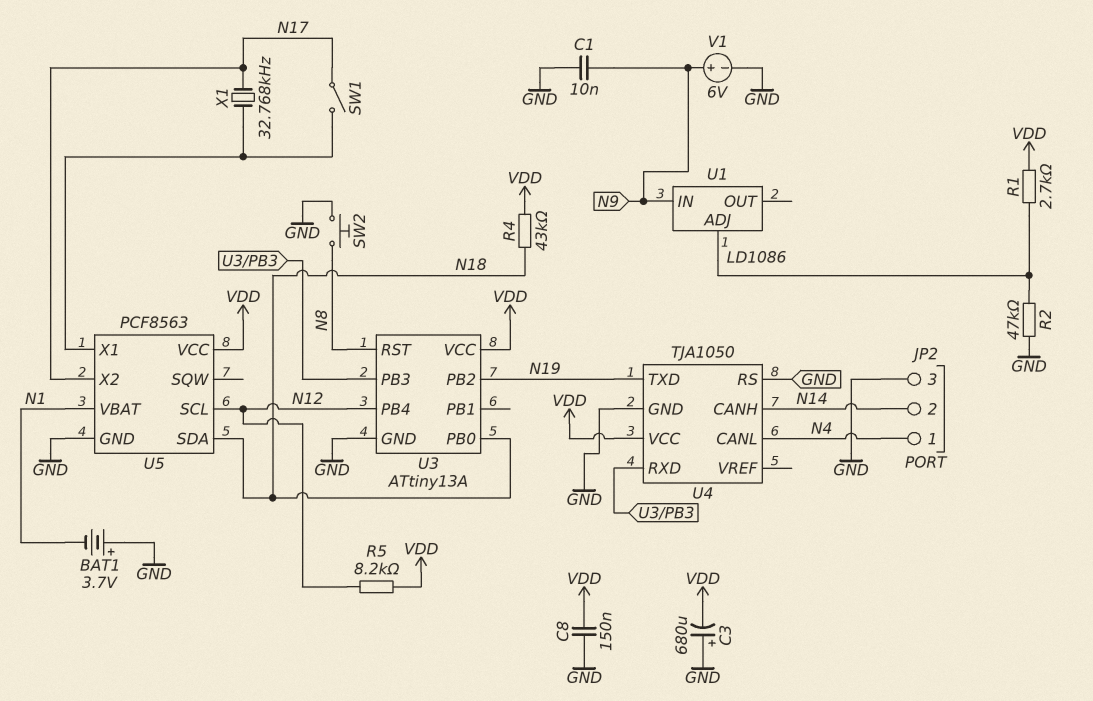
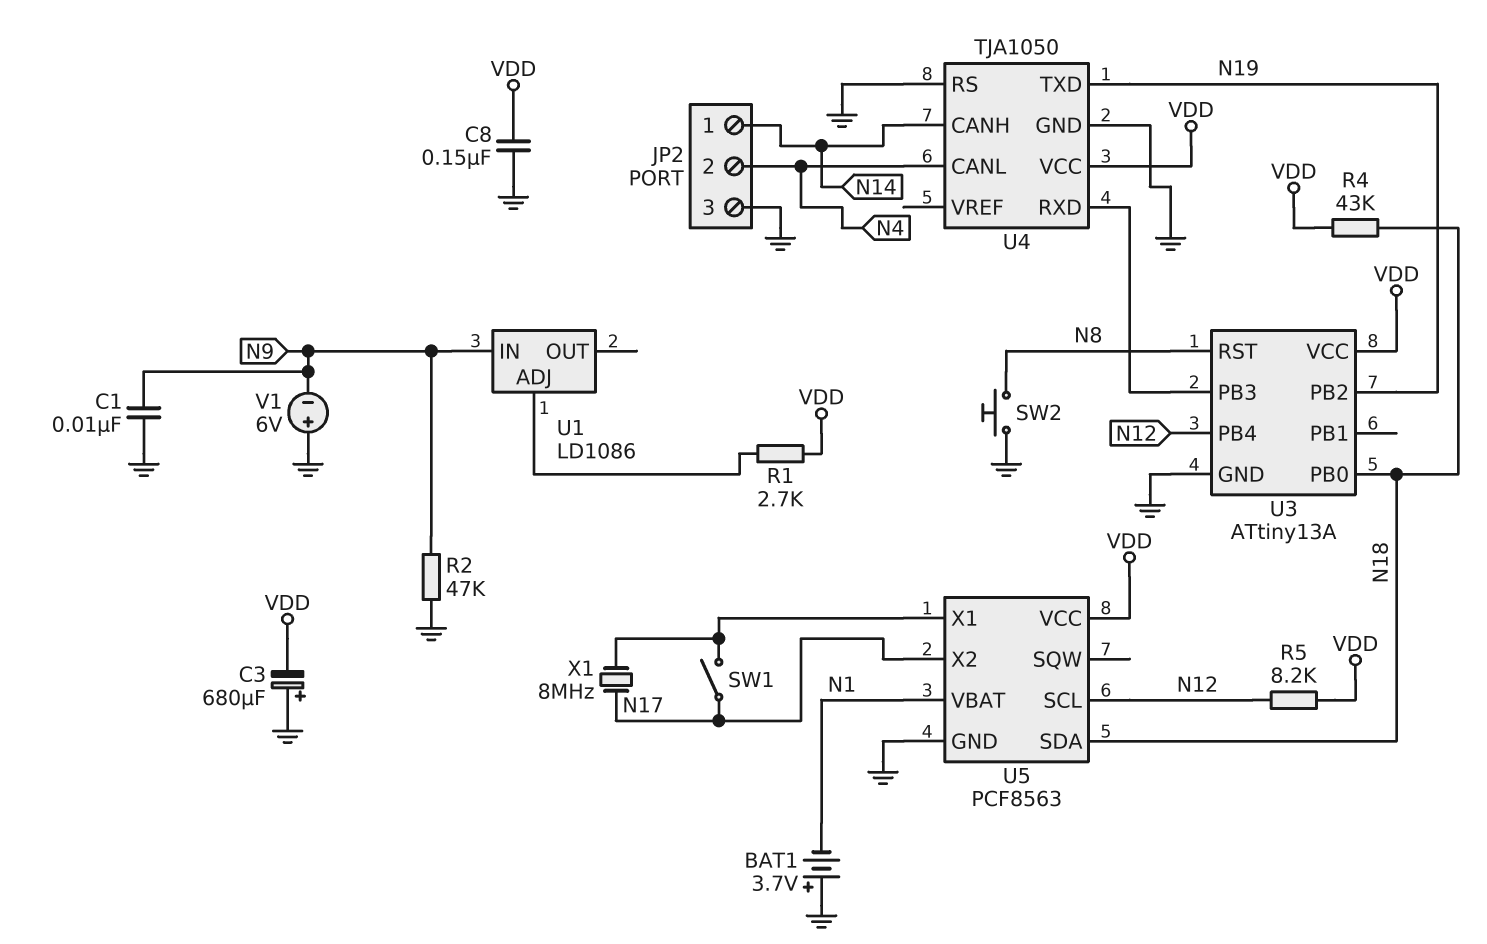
JP2 pin 1: N4 -> N14
JP2 pin 2: N14 -> N4
R2: 47k (GND, U1/ADJ) -> 47k (GND, N9)
V1: 6V (plus N9, minus GND) -> 6V (plus GND, minus N9)
X1: 32.768kHz (N17, U5/X1) -> 8MHz (N17, U5/X1)

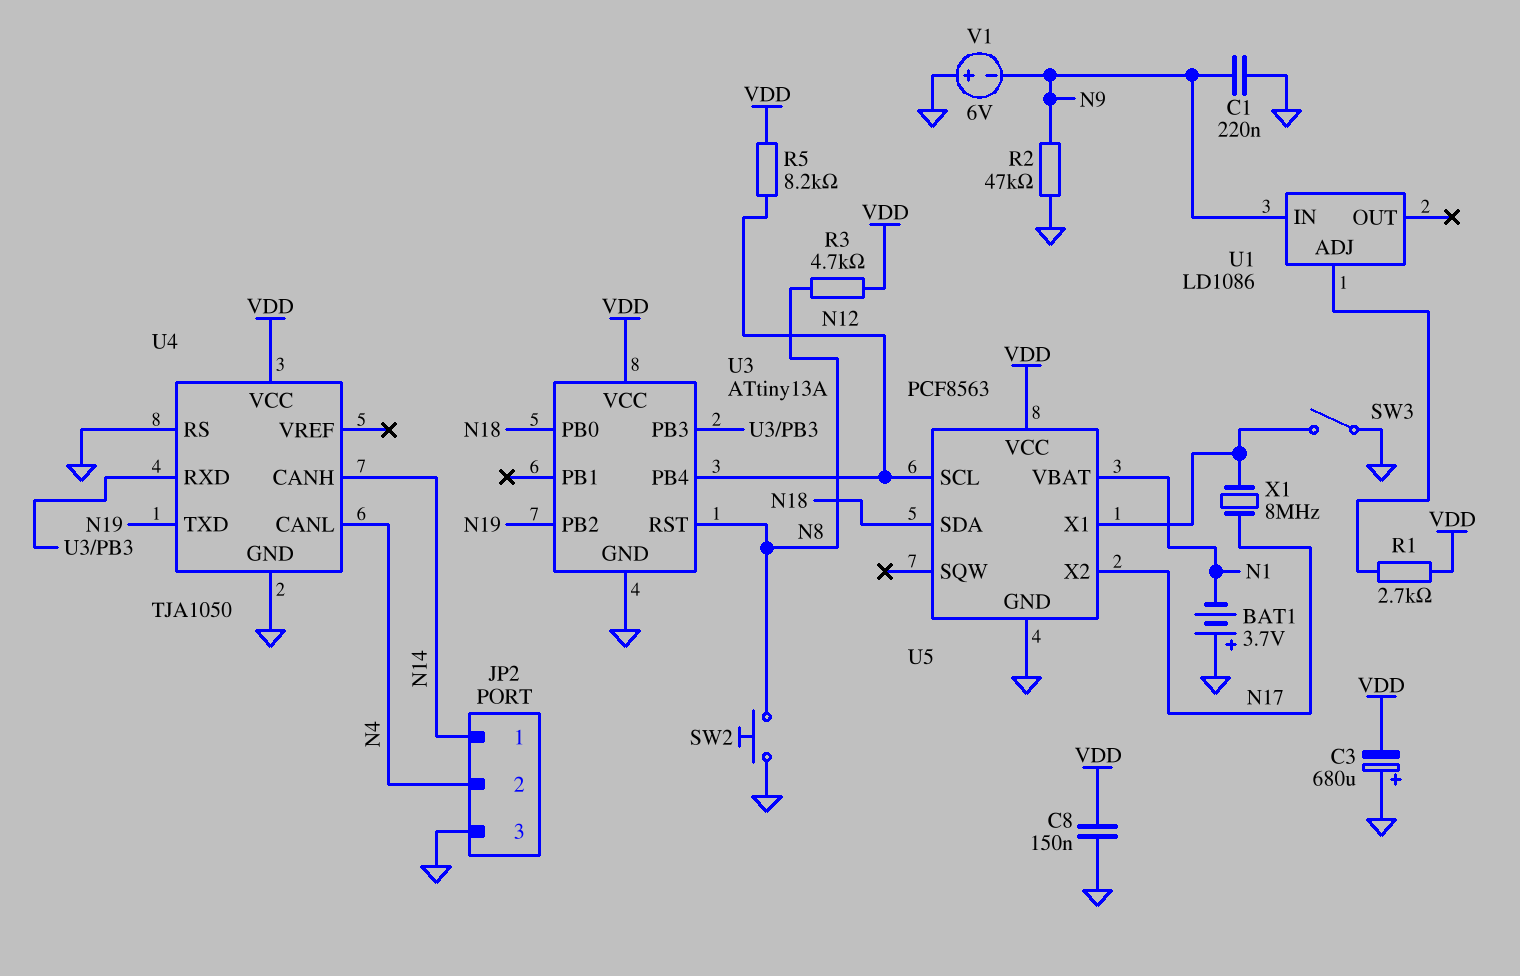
C1: 10nF (GND, N9) -> 220nF (GND, N9)
R3: none -> 4.7k (N8, VDD)
R4: 43k (N18, VDD) -> none
SW1: switch (N17, U5/X1) -> none
SW3: none -> switch (GND, U5/X1)

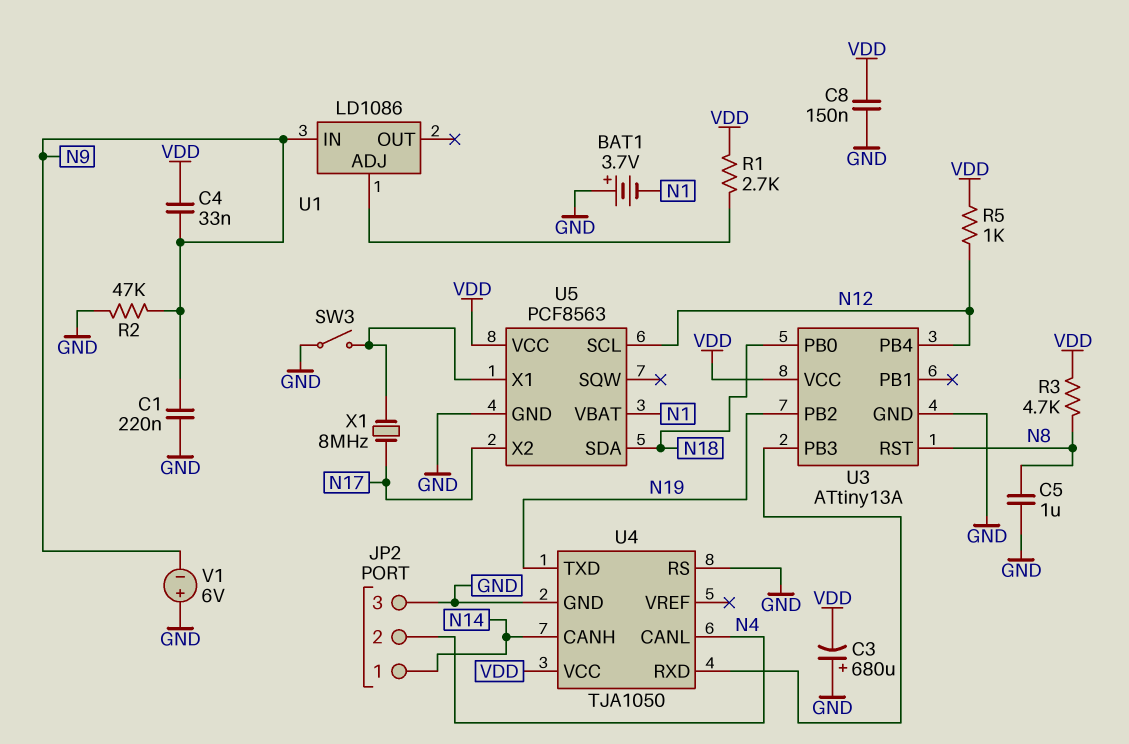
C4: none -> 33nF (N9, VDD)
C5: none -> 1uF (GND, N8)
R5: 8.2k (N12, VDD) -> 1k (N12, VDD)
SW2: button (GND, N8) -> none

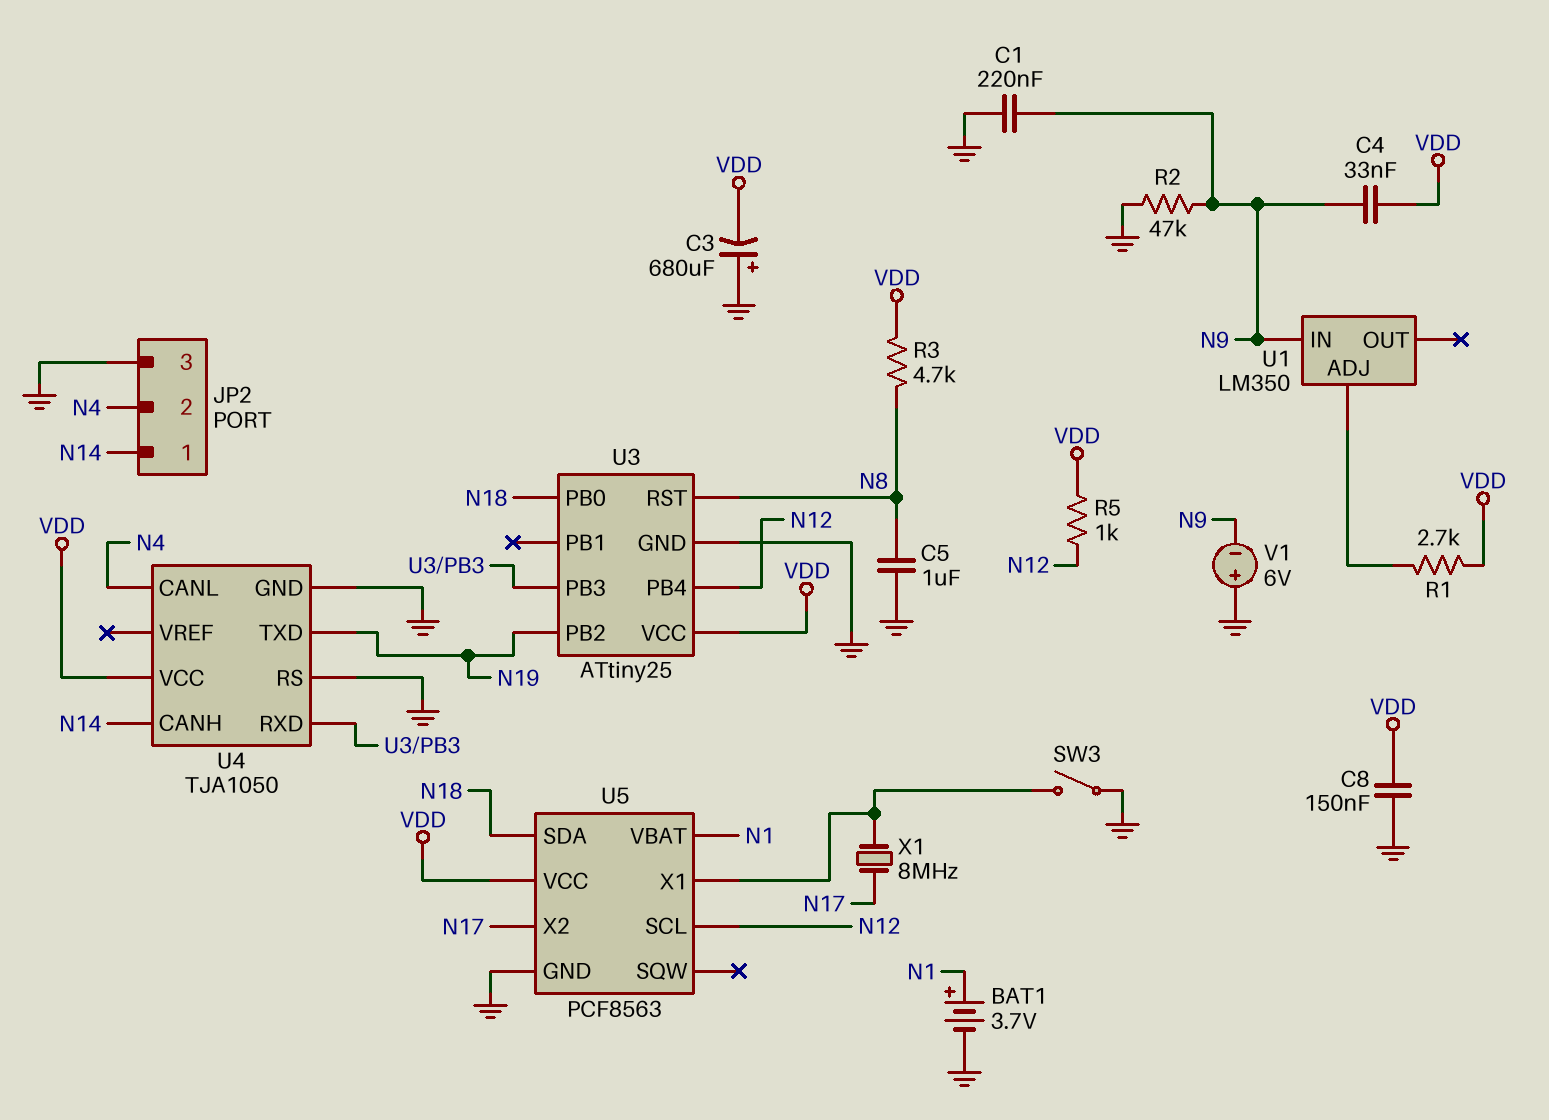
BAT1: 3.7V (plus GND, minus N1) -> 3.7V (plus N1, minus GND)
U1: LD1086 -> LM350
U3: ATtiny13A -> ATtiny25

